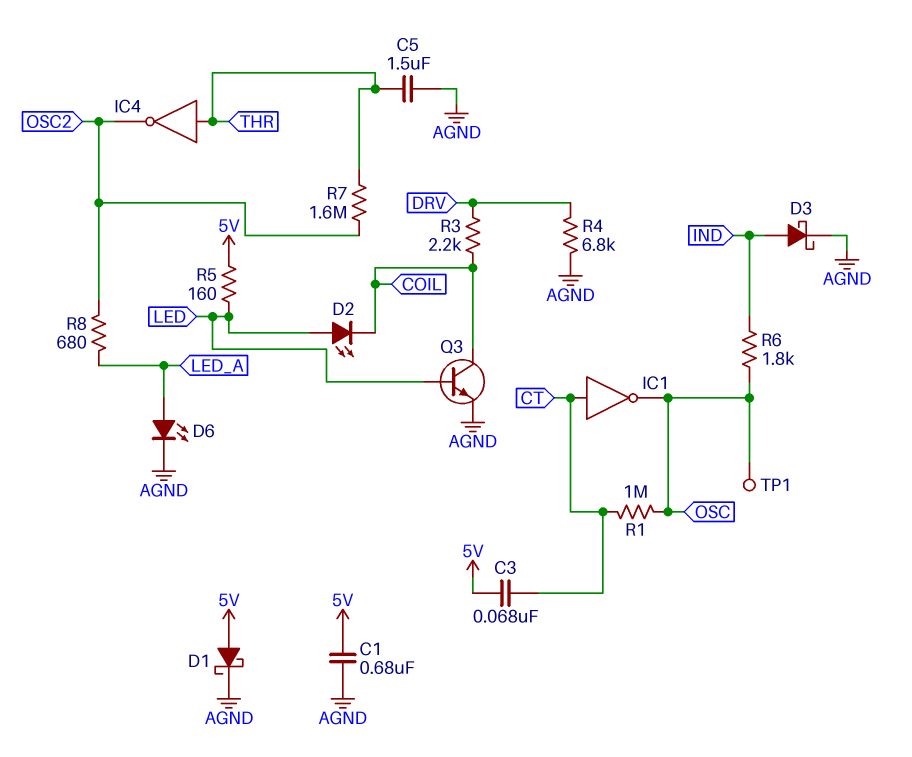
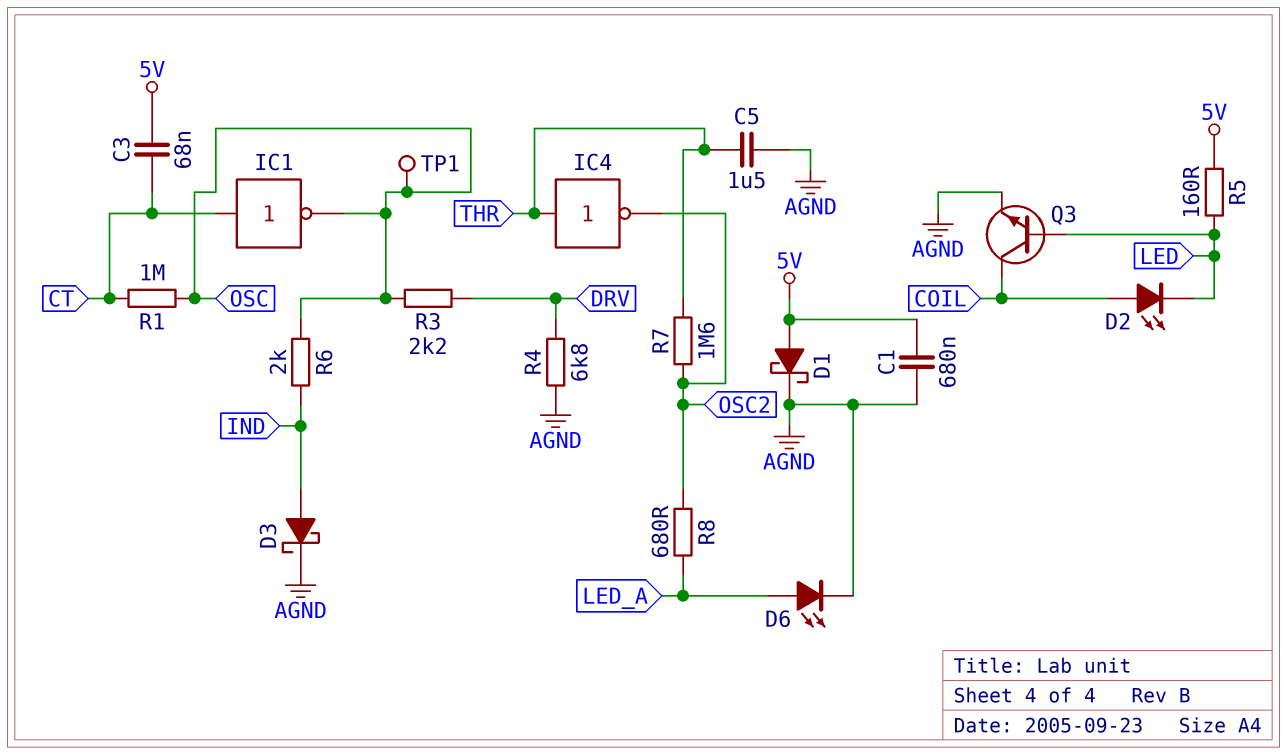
D2: LED (A LED, K COIL) -> LED (A COIL, K LED)
R3: 2.2k (COIL, DRV) -> 2.2k (DRV, OSC)
R6: 1.8k (IND, OSC) -> 2k (IND, OSC)

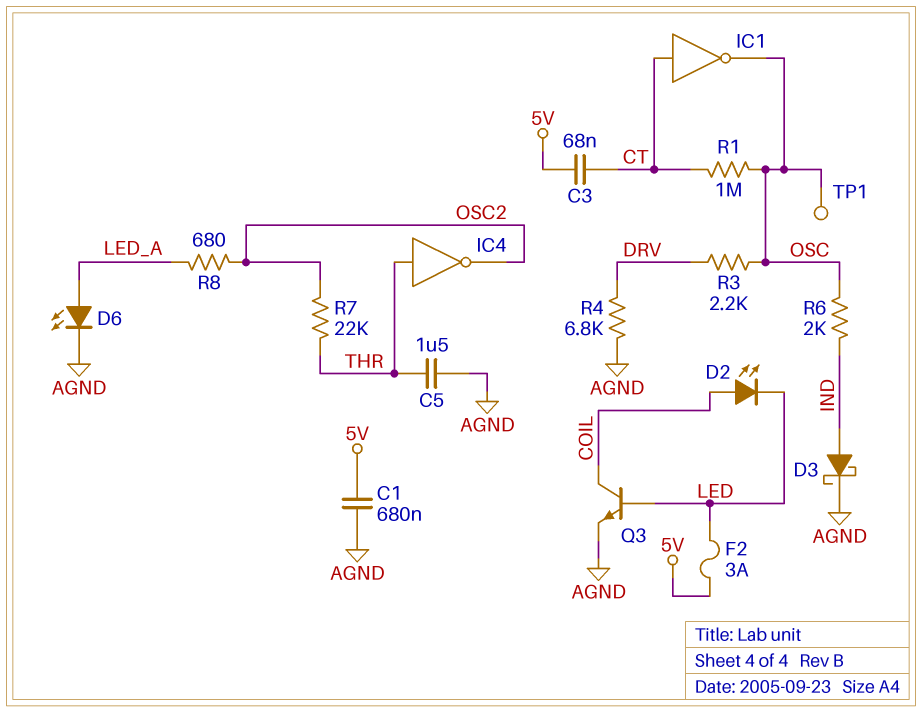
D1: schottky (A 5V, K AGND) -> none
F2: none -> 3A (5V, LED)
R5: 160 (5V, LED) -> none
R7: 1.6M (OSC2, THR) -> 22k (OSC2, THR)

